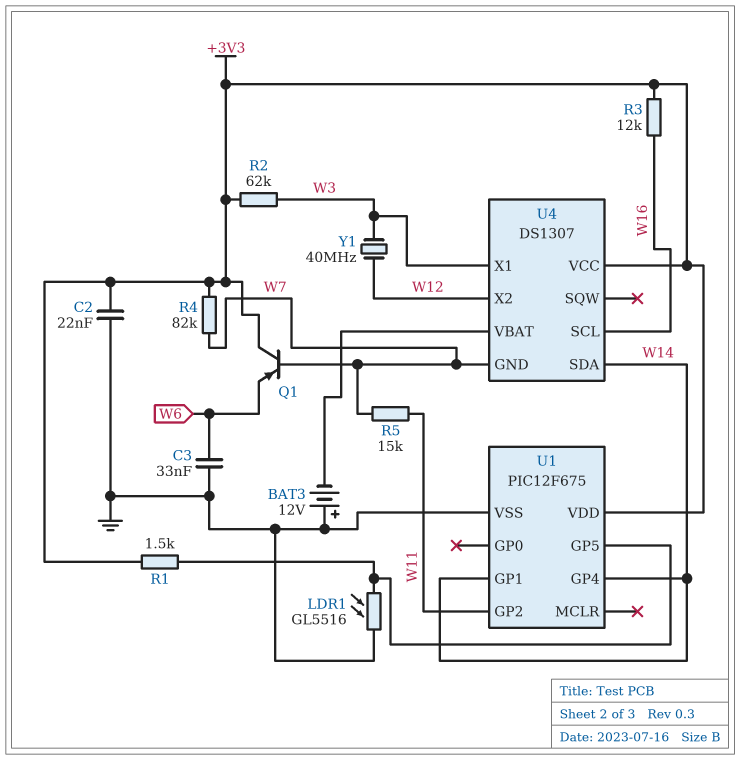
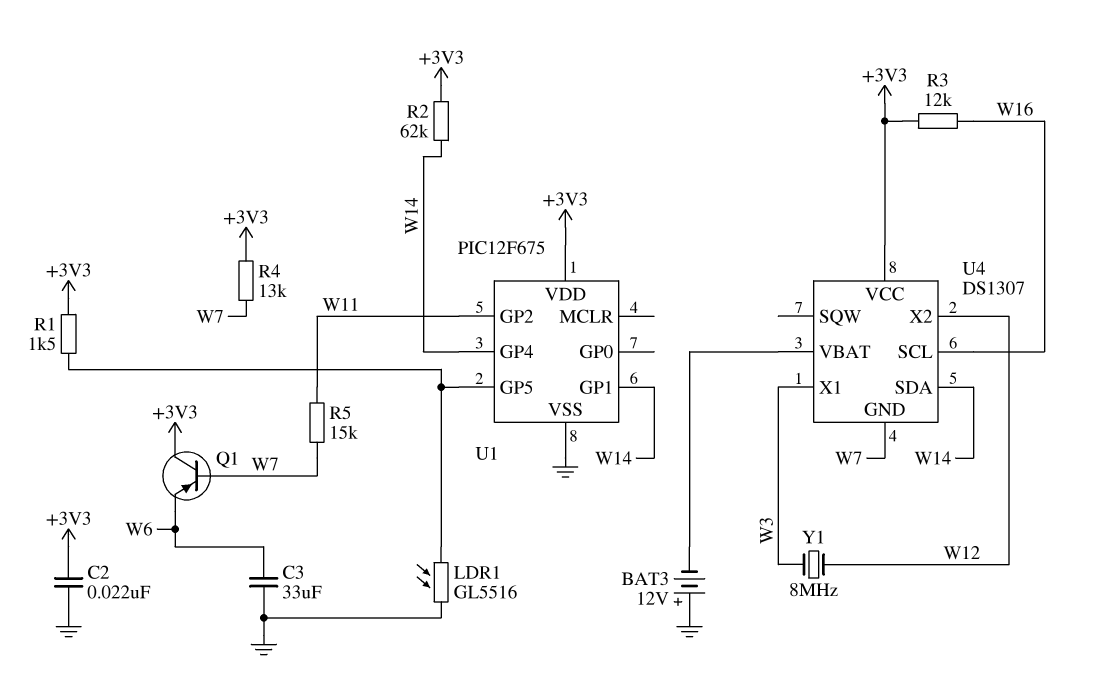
C3: 33nF (GND, W6) -> 33uF (GND, W6)
R2: 62k (+3V3, W3) -> 62k (+3V3, W14)
R4: 82k (+3V3, W7) -> 13k (+3V3, W7)
Y1: 40MHz (W3, W12) -> 8MHz (W3, W12)

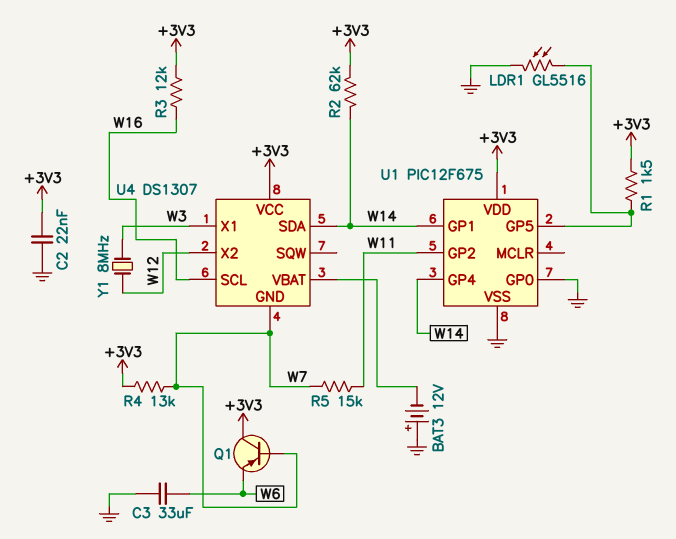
U1 pin GP0: none -> GND

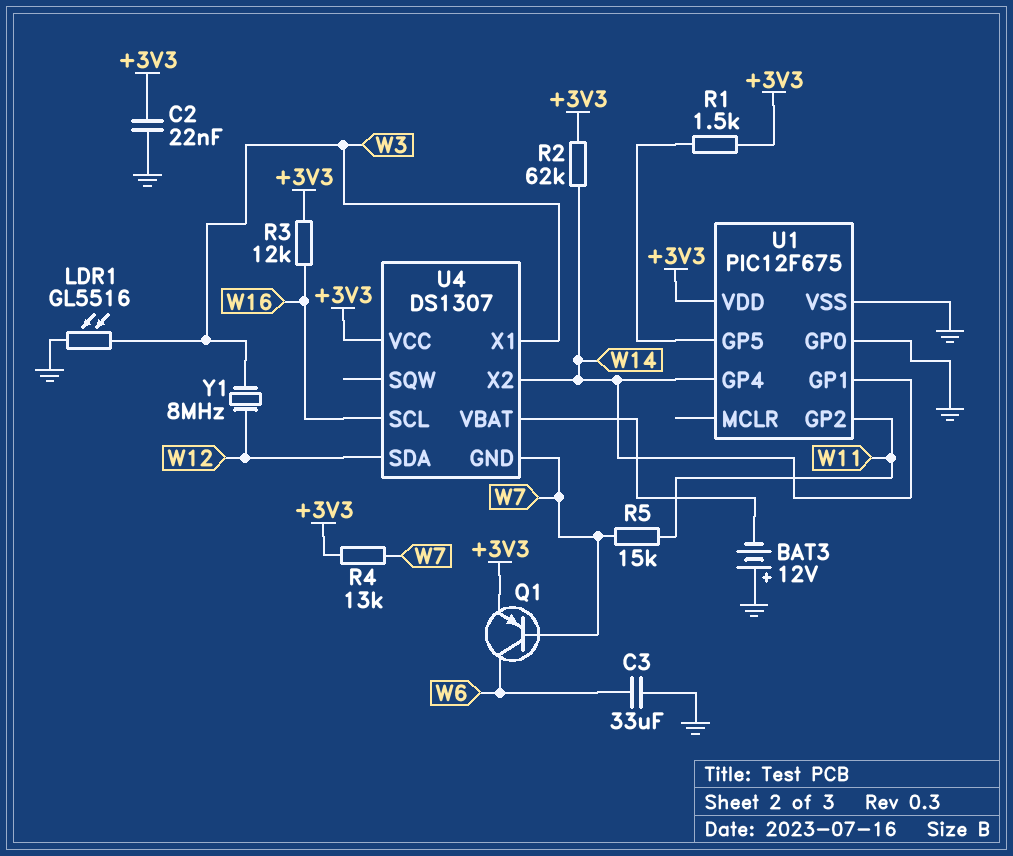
LDR1: GL5516 (GND, U1/GP5) -> GL5516 (GND, W3)
Q1: PNP (B W7, C +3V3, E W6) -> PNP (B W7, C W6, E +3V3)
U4 pin SDA: W14 -> W12
U4 pin X2: W12 -> W14

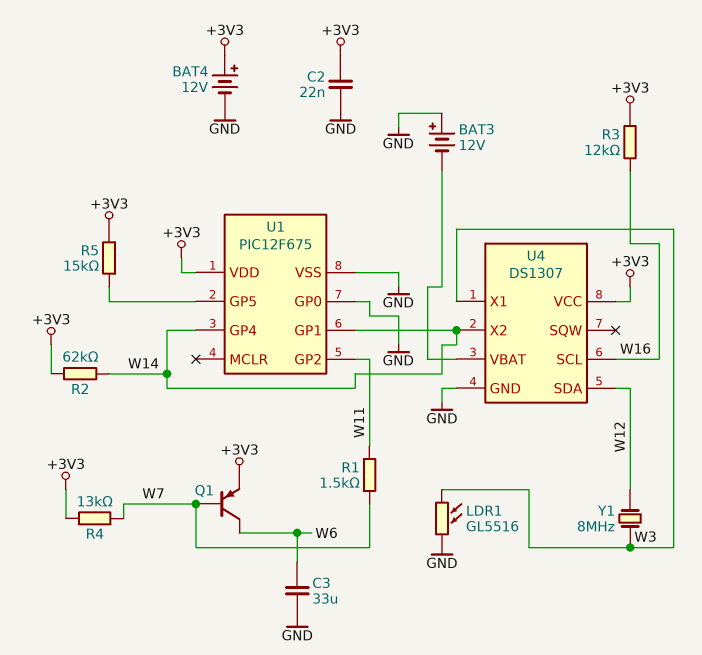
BAT4: none -> 12V (plus +3V3, minus GND)
R1: 1.5k (+3V3, U1/GP5) -> 1.5k (W7, W11)
R5: 15k (W7, W11) -> 15k (+3V3, U1/GP5)
U4 pin GND: W7 -> GND

